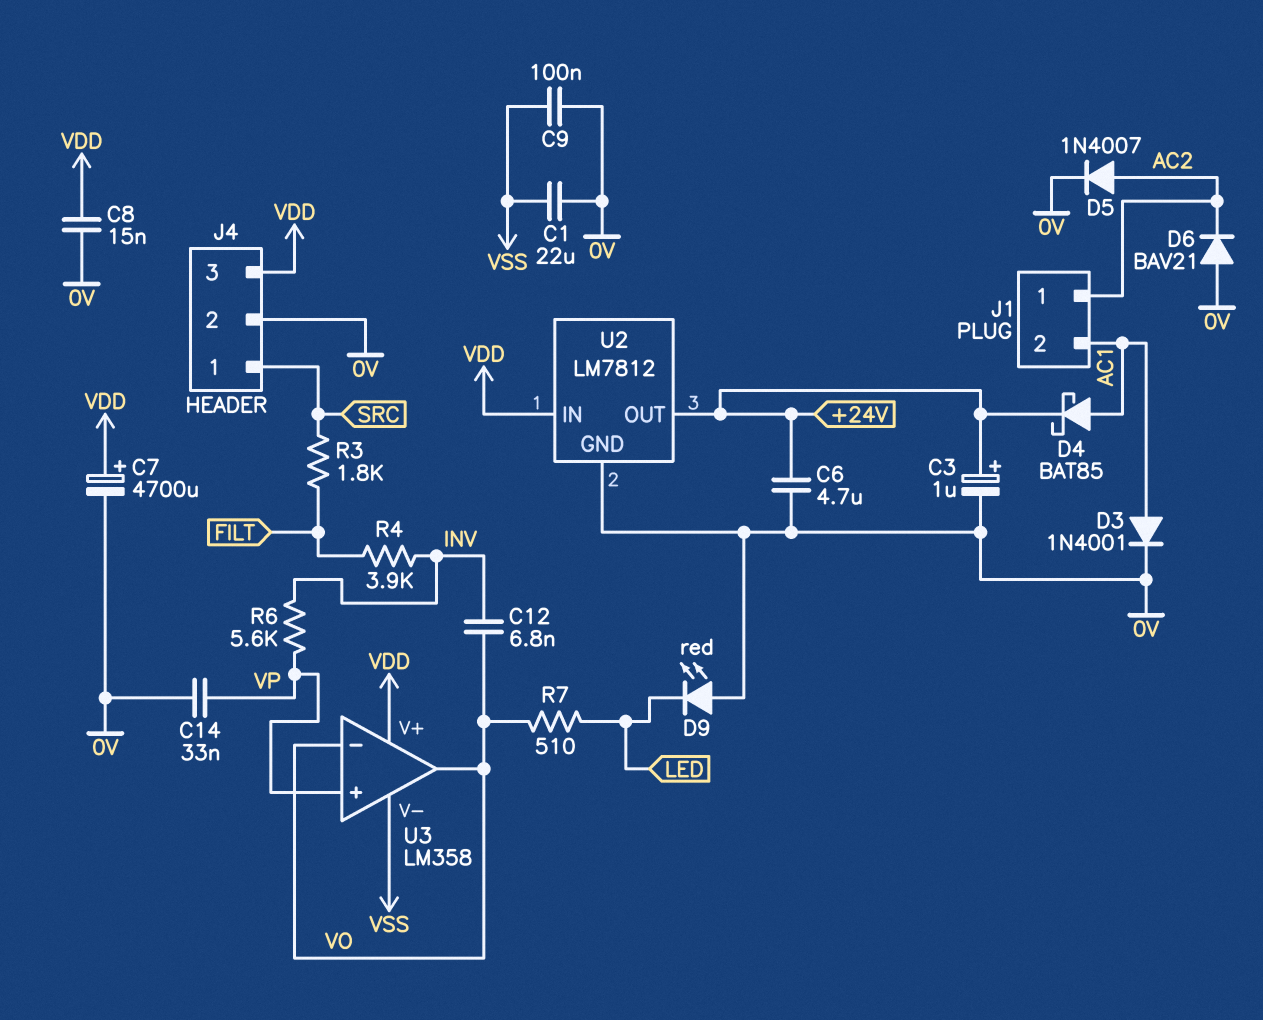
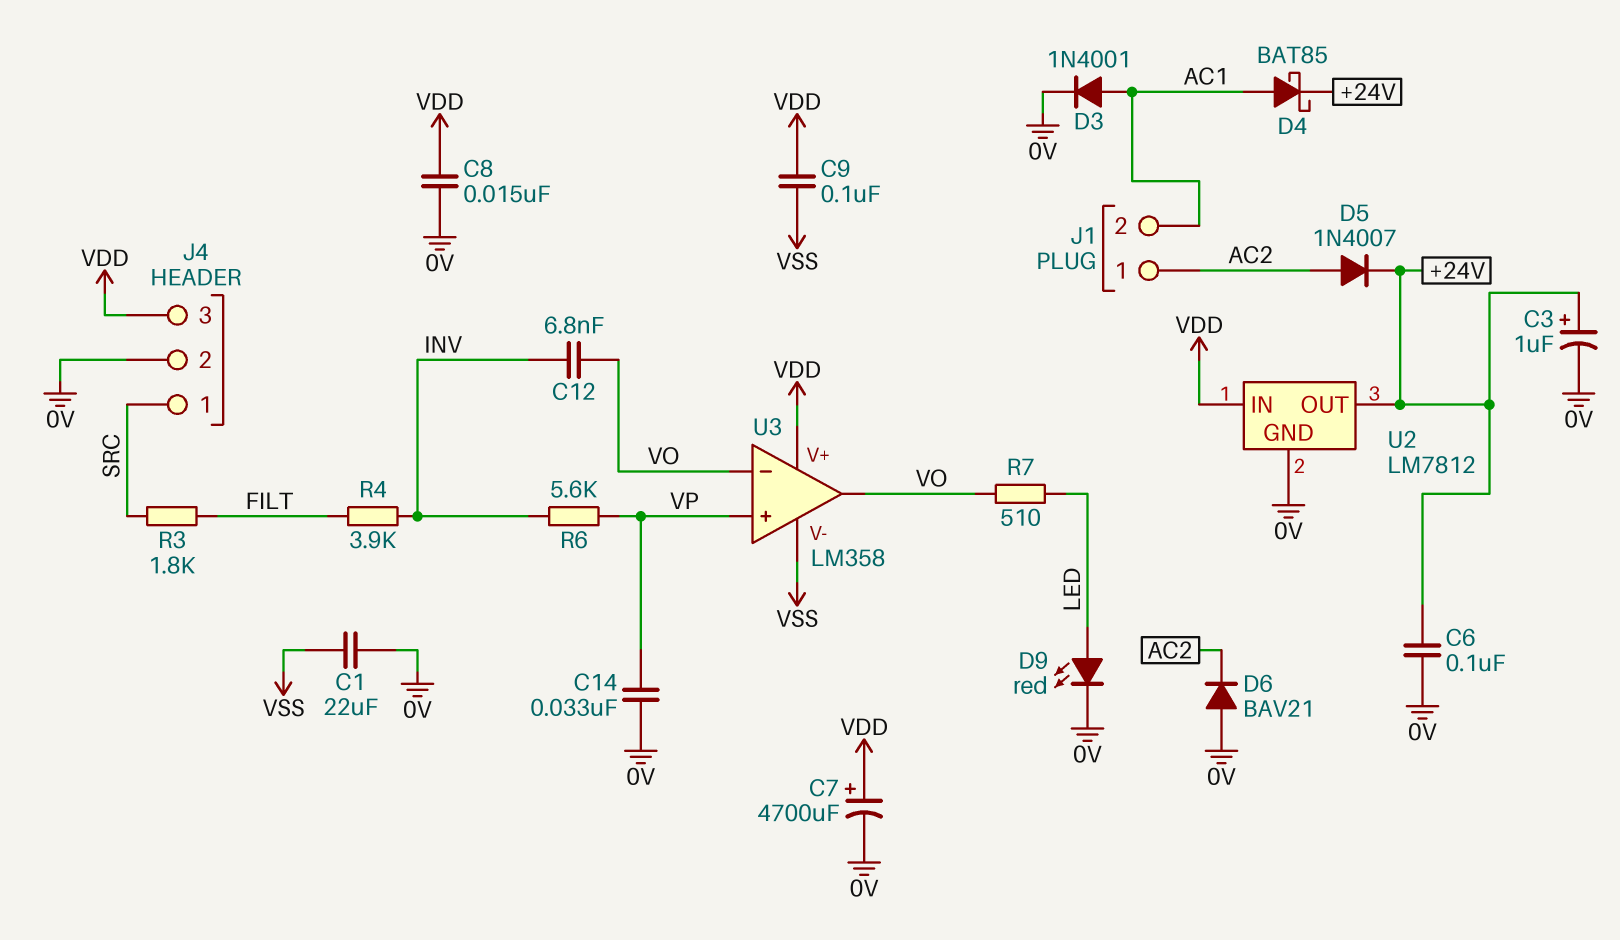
C6: 4.7uF (+24V, 0V) -> 100nF (+24V, 0V)
C9: 100nF (0V, VSS) -> 100nF (VDD, VSS)
D5: diode 1N4007 (A AC2, K 0V) -> diode 1N4007 (A AC2, K +24V)
D9: LED red (A 0V, K LED) -> LED red (A LED, K 0V)

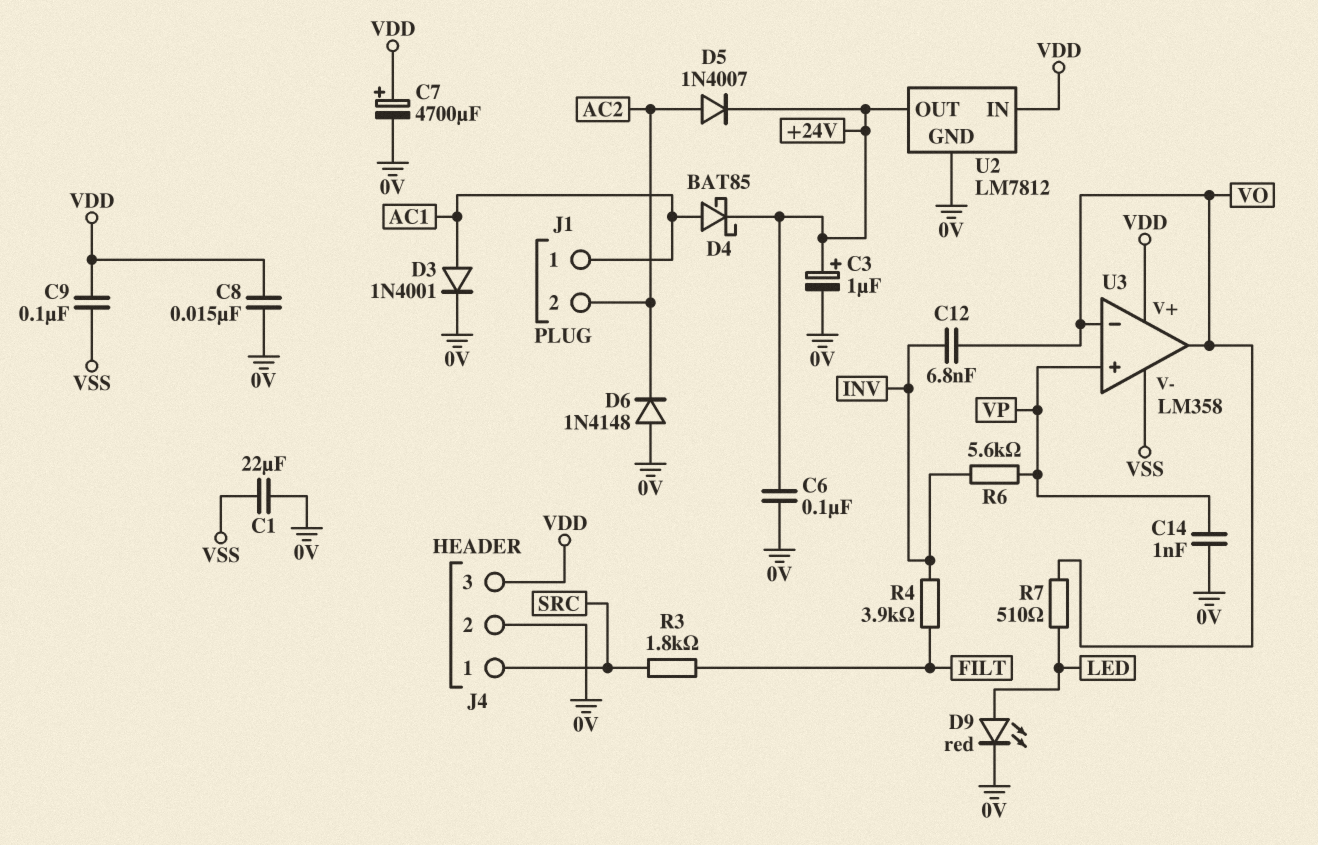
C14: 33nF (0V, VP) -> 1nF (0V, VP)
D6: diode BAV21 (A 0V, K AC2) -> diode 1N4148 (A 0V, K AC2)
J1 pin 1: AC2 -> AC1
J1 pin 2: AC1 -> AC2

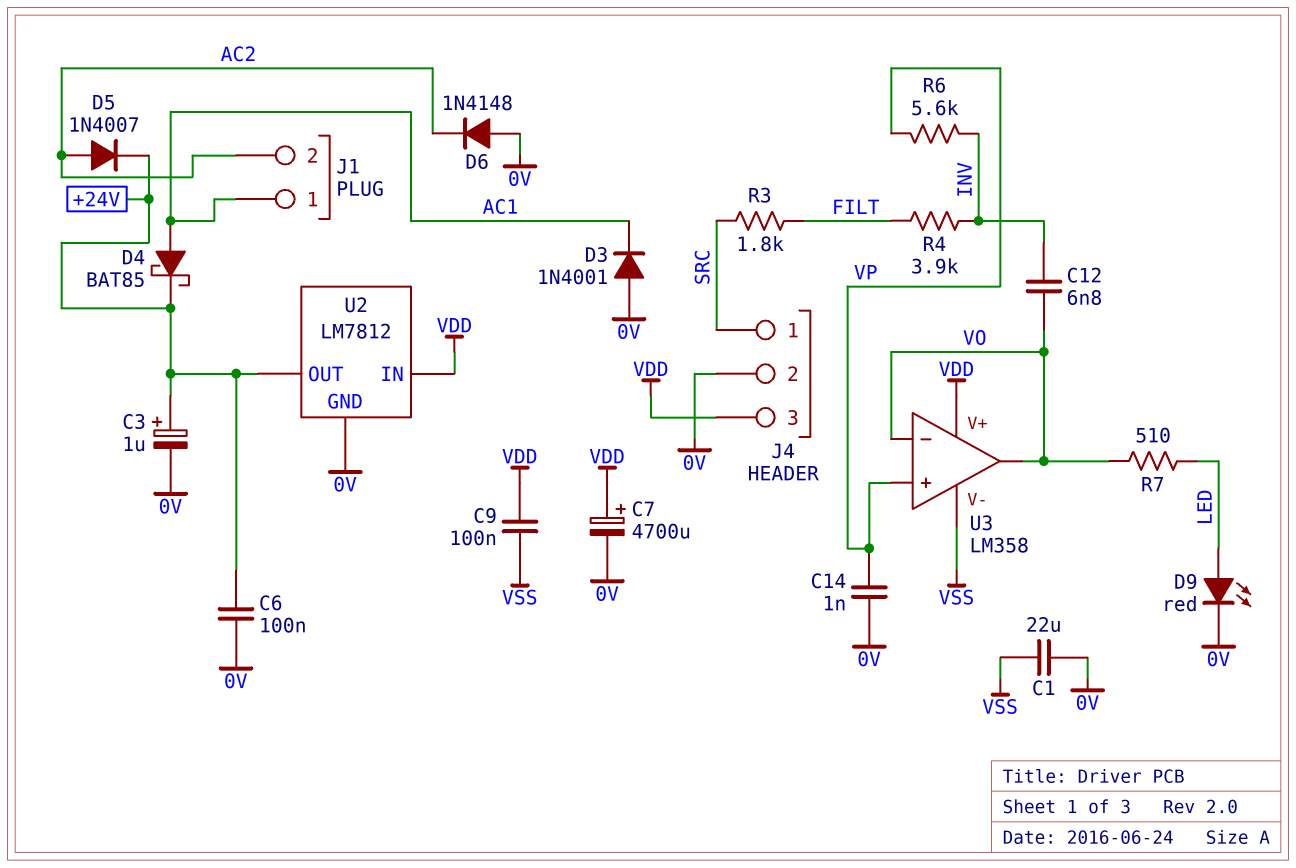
C8: 15nF (0V, VDD) -> none
D3: diode 1N4001 (A AC1, K 0V) -> diode 1N4001 (A 0V, K AC1)

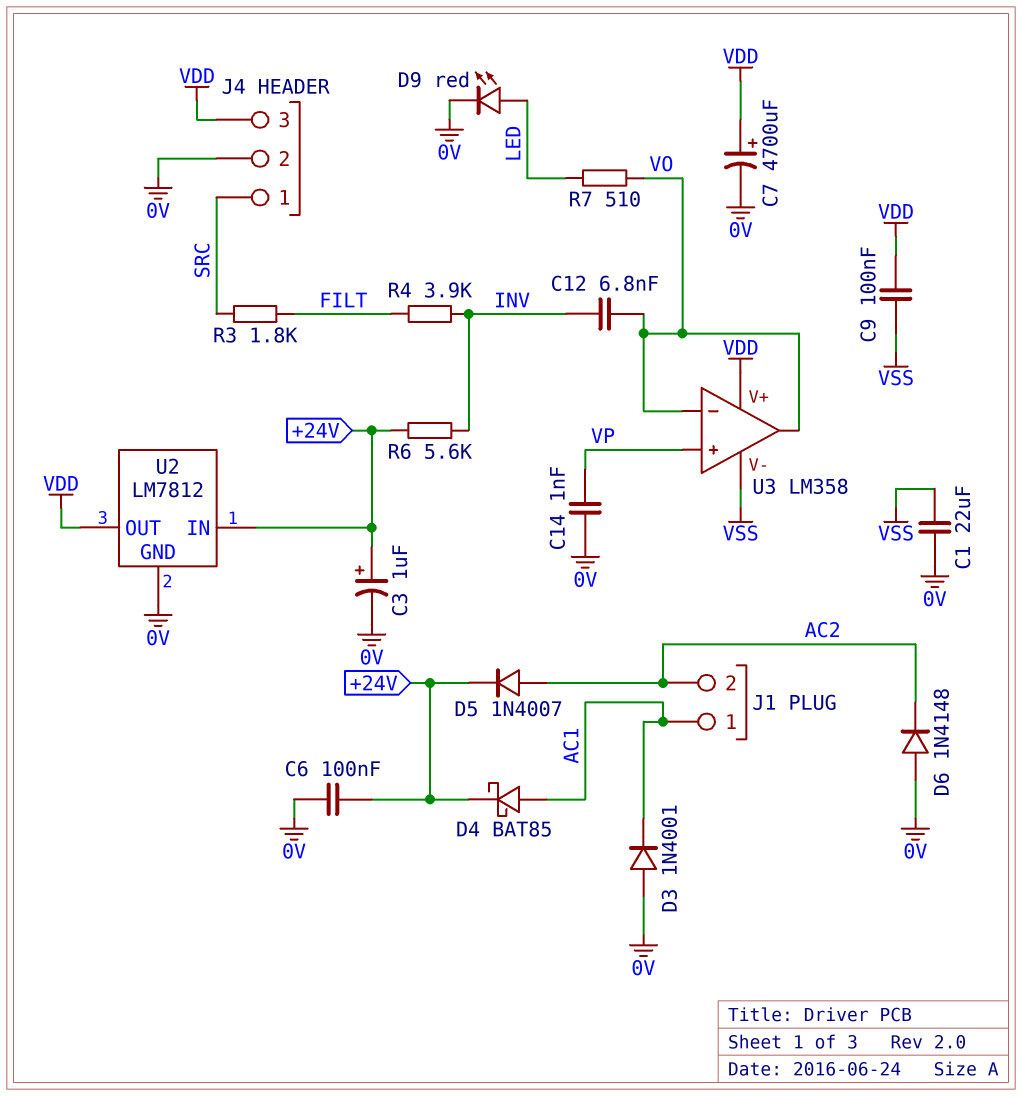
R6: 5.6k (INV, VP) -> 5.6k (+24V, INV)
U2 pin IN: VDD -> +24V
U2 pin OUT: +24V -> VDD

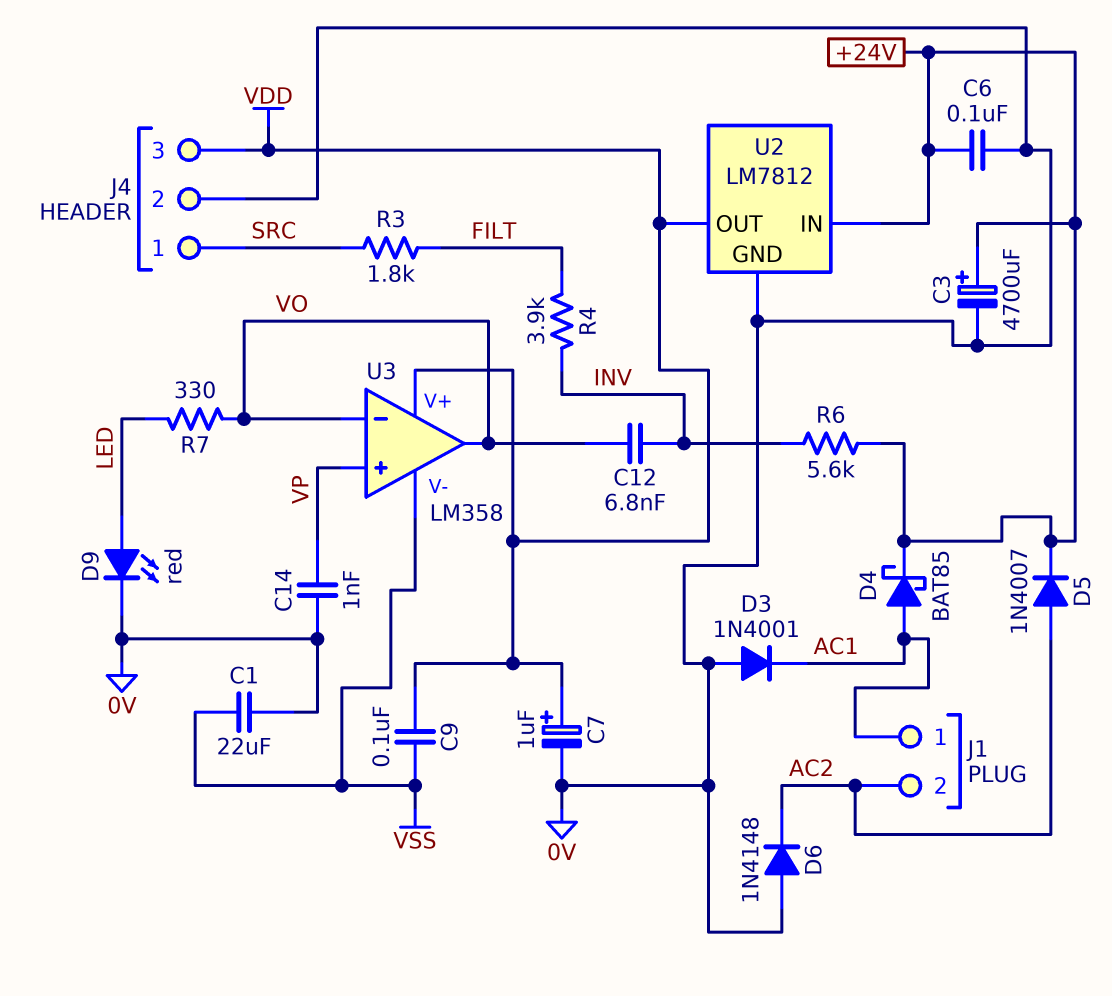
C3: 1uF (plus +24V, minus 0V) -> 4700uF (plus +24V, minus 0V)
C7: 4700uF (plus VDD, minus 0V) -> 1uF (plus VDD, minus 0V)
R7: 510 (LED, VO) -> 330 (LED, VO)

